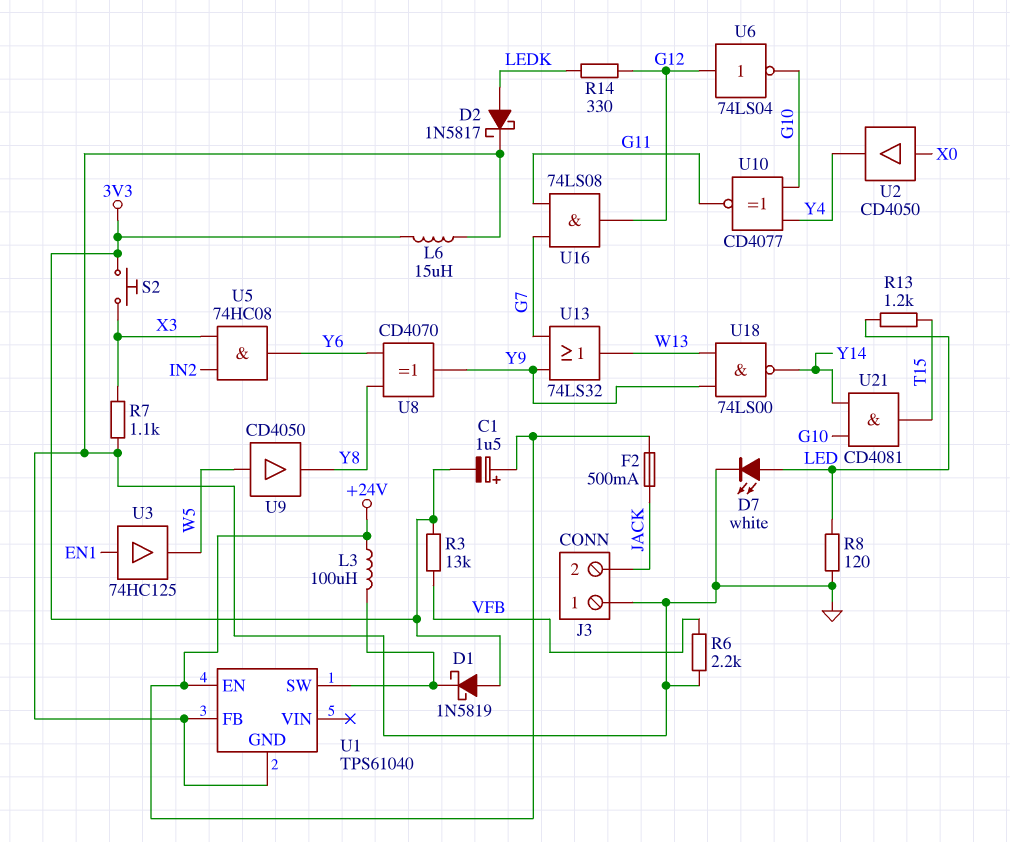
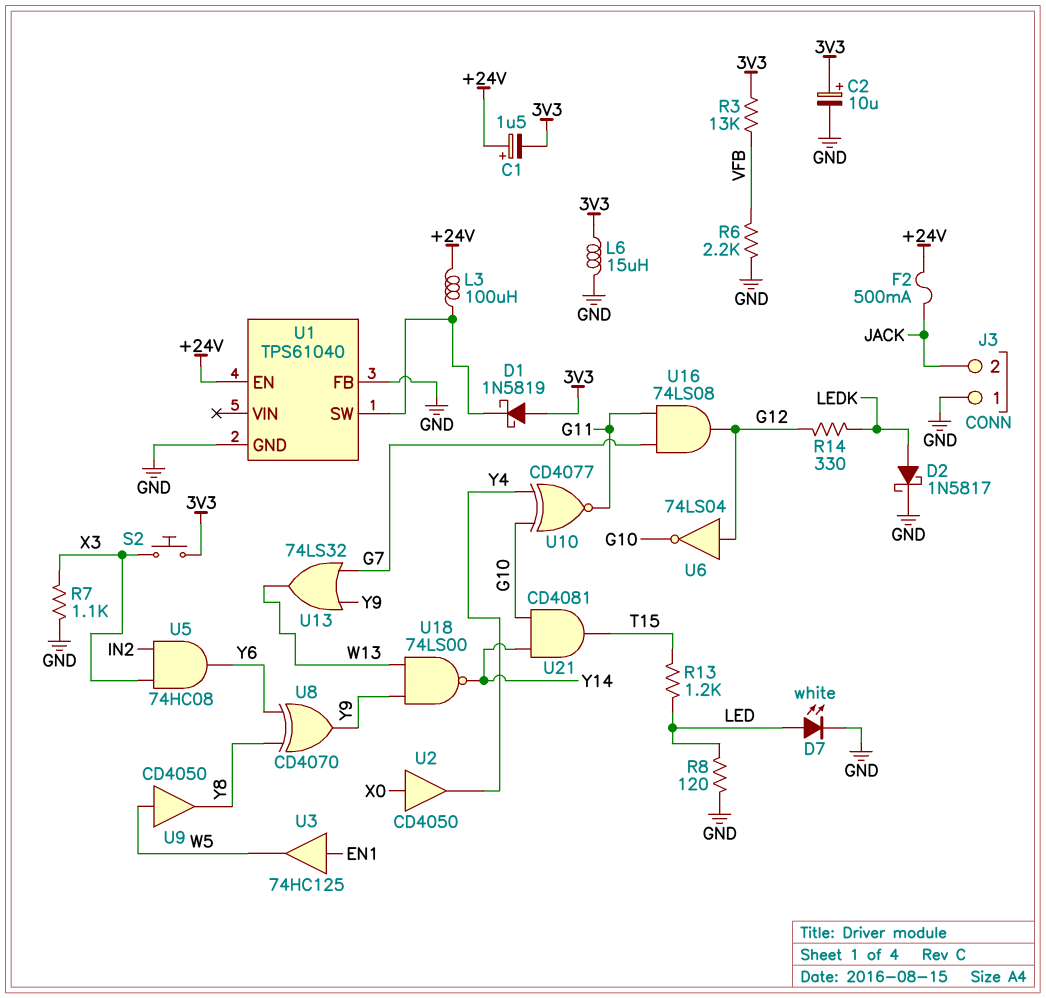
C2: none -> 10uF (plus 3V3, minus GND)

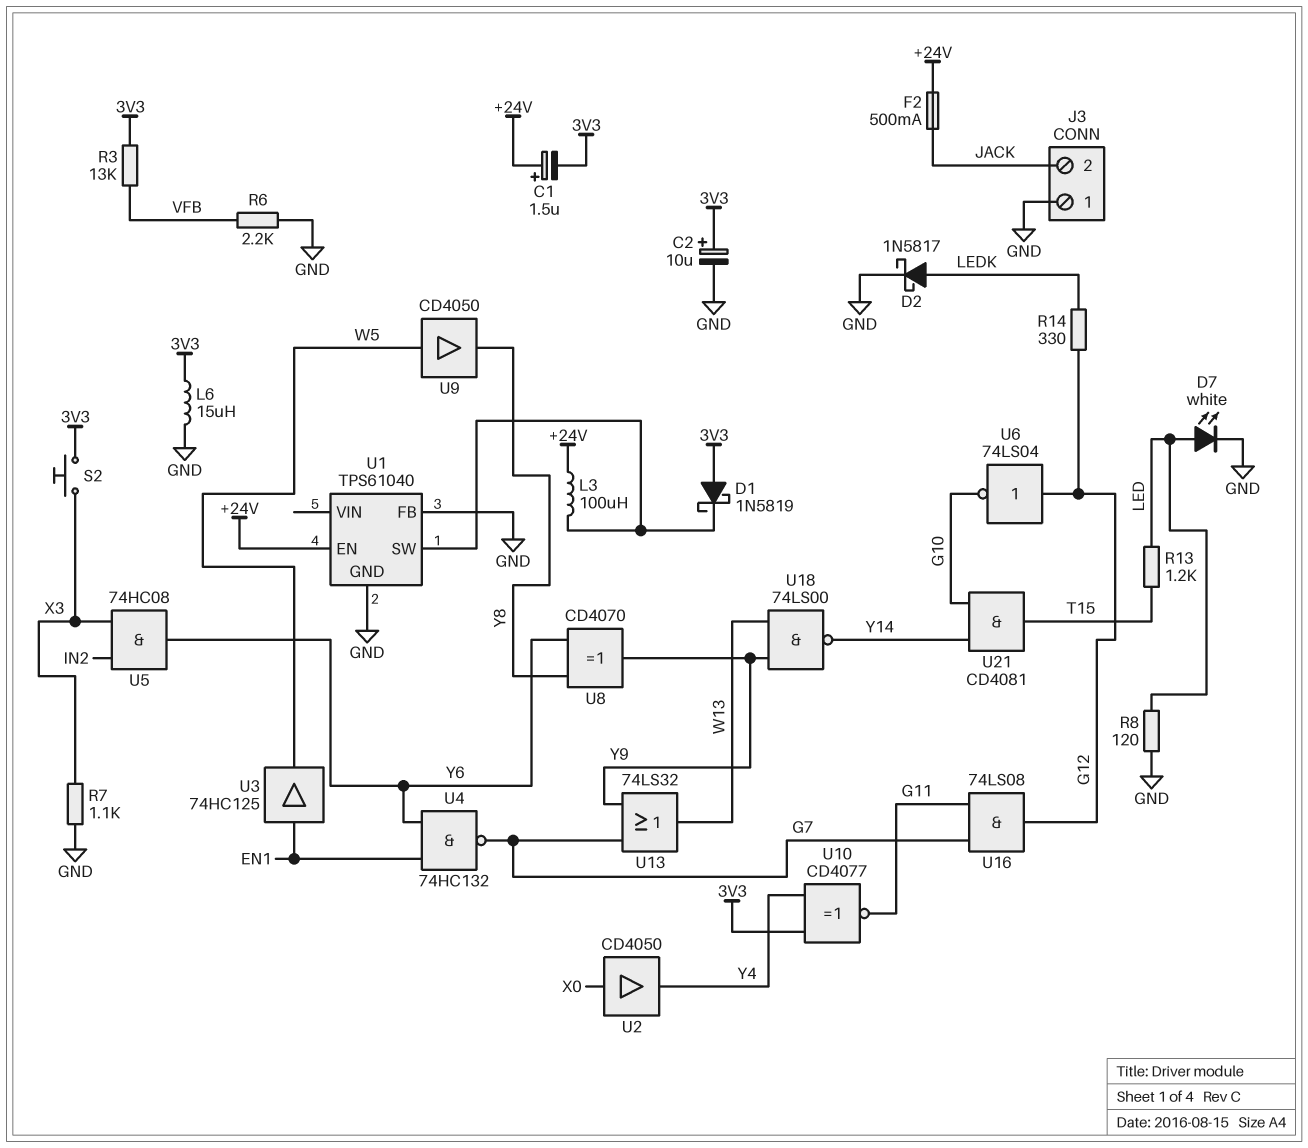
U4: none -> NAND 74HC132 (in EN1, in Y6, out G7)
U10: XNOR CD4077 (in G10, in Y4, out G11) -> XNOR CD4077 (in 3V3, in Y4, out G11)

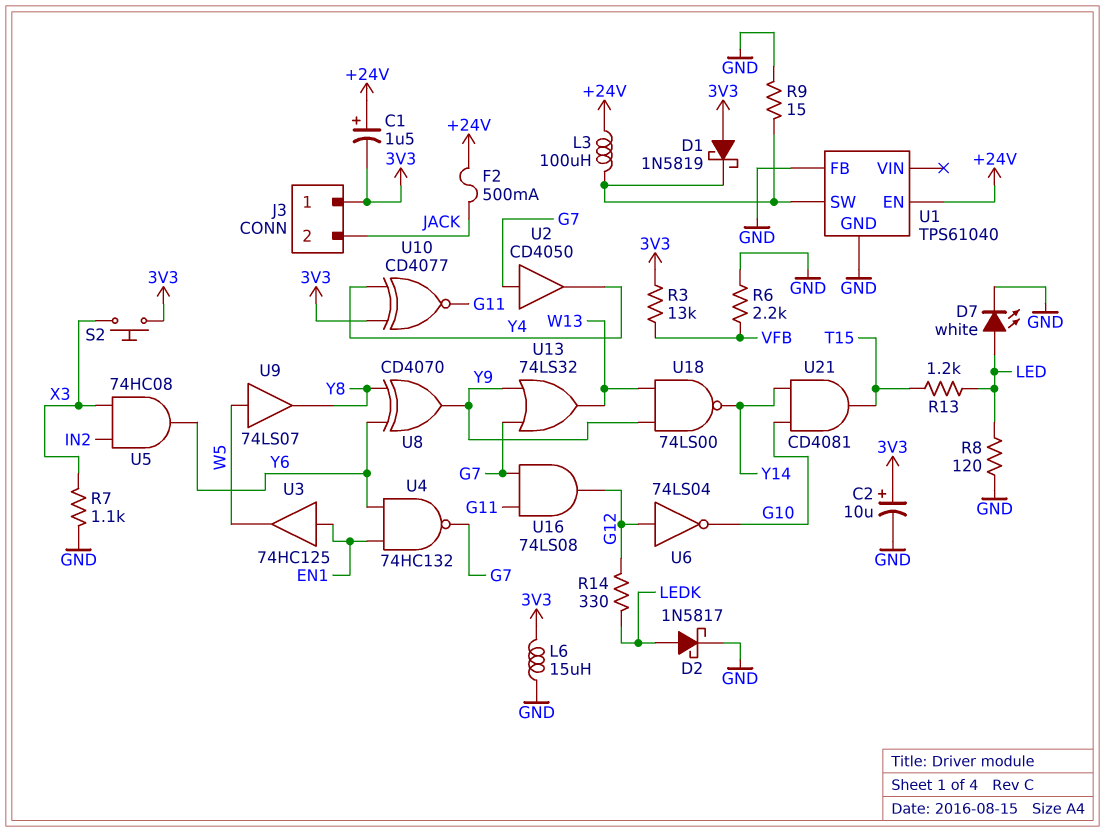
J3 pin 1: GND -> 3V3
R9: none -> 15 (GND, U1/SW)
U2: buffer CD4050 (in X0, out Y4) -> buffer CD4050 (in G7, out Y4)
U9: buffer CD4050 (in W5, out Y8) -> buffer 74LS07 (in W5, out Y8)

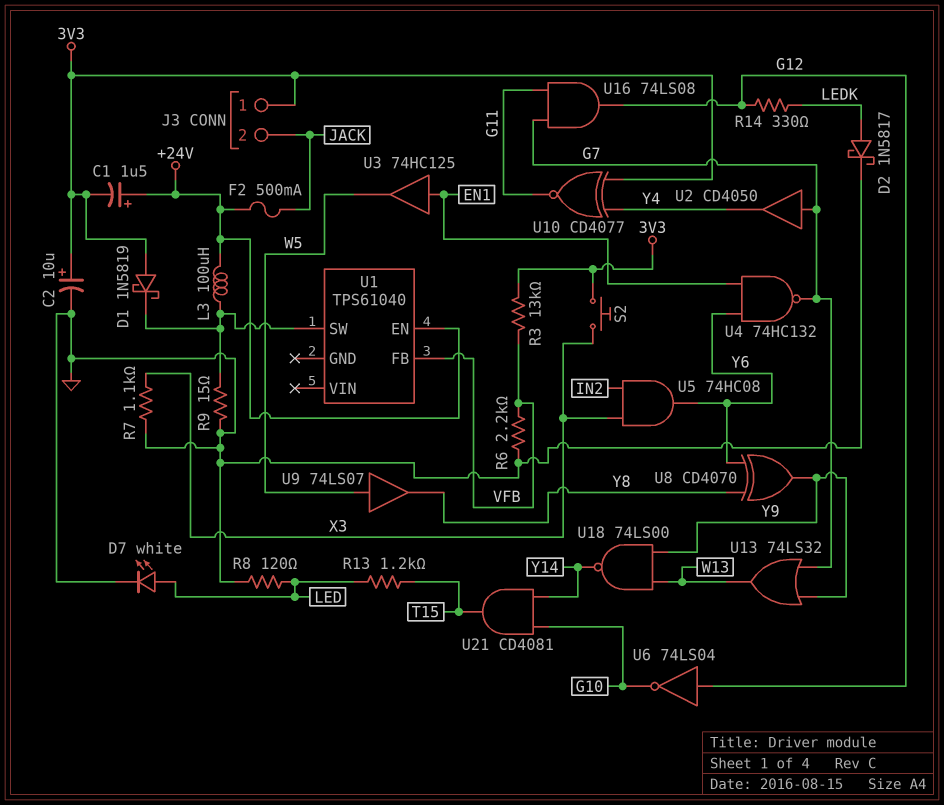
L6: 15uH (3V3, GND) -> none
U1 pin FB: GND -> VFB
U1 pin GND: GND -> none

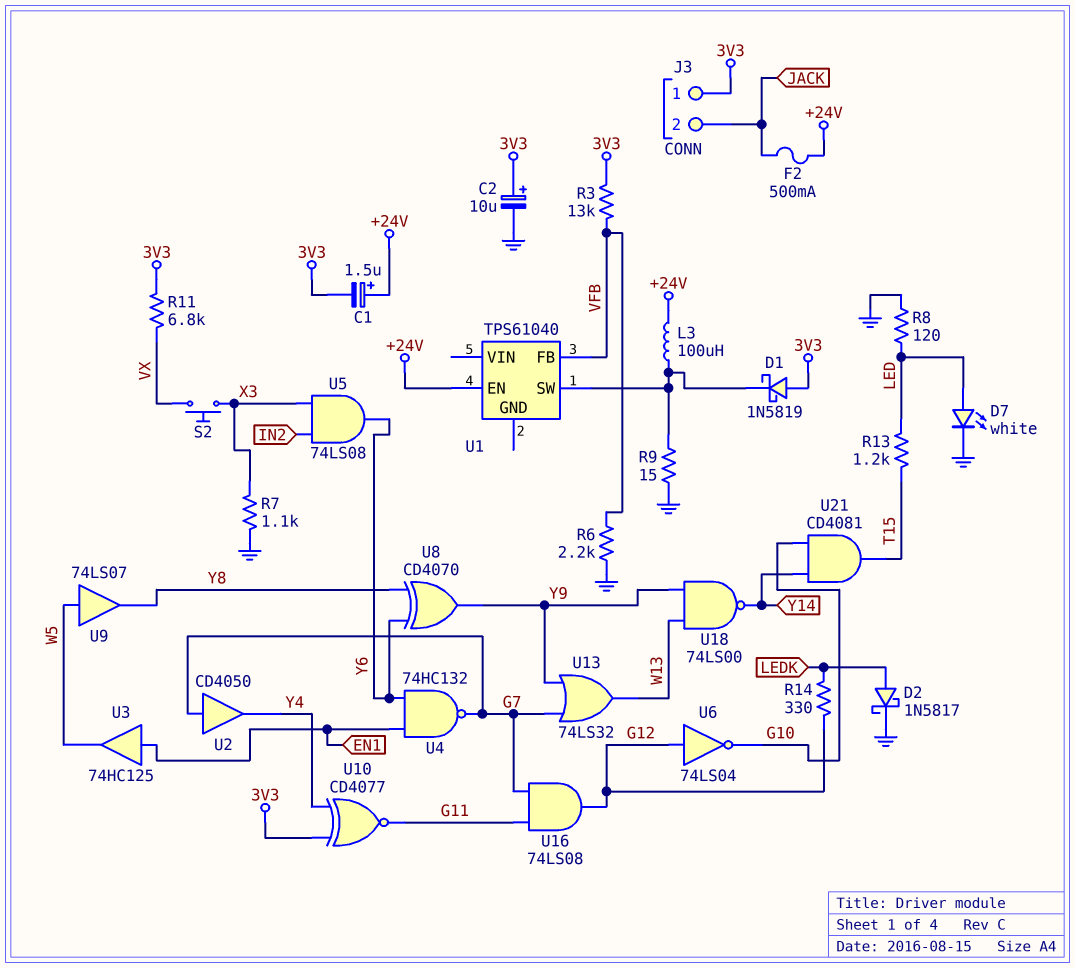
R11: none -> 6.8k (3V3, VX)
S2: button (3V3, X3) -> button (VX, X3)
U5: AND 74HC08 (in IN2, in X3, out Y6) -> AND 74LS08 (in IN2, in X3, out Y6)

